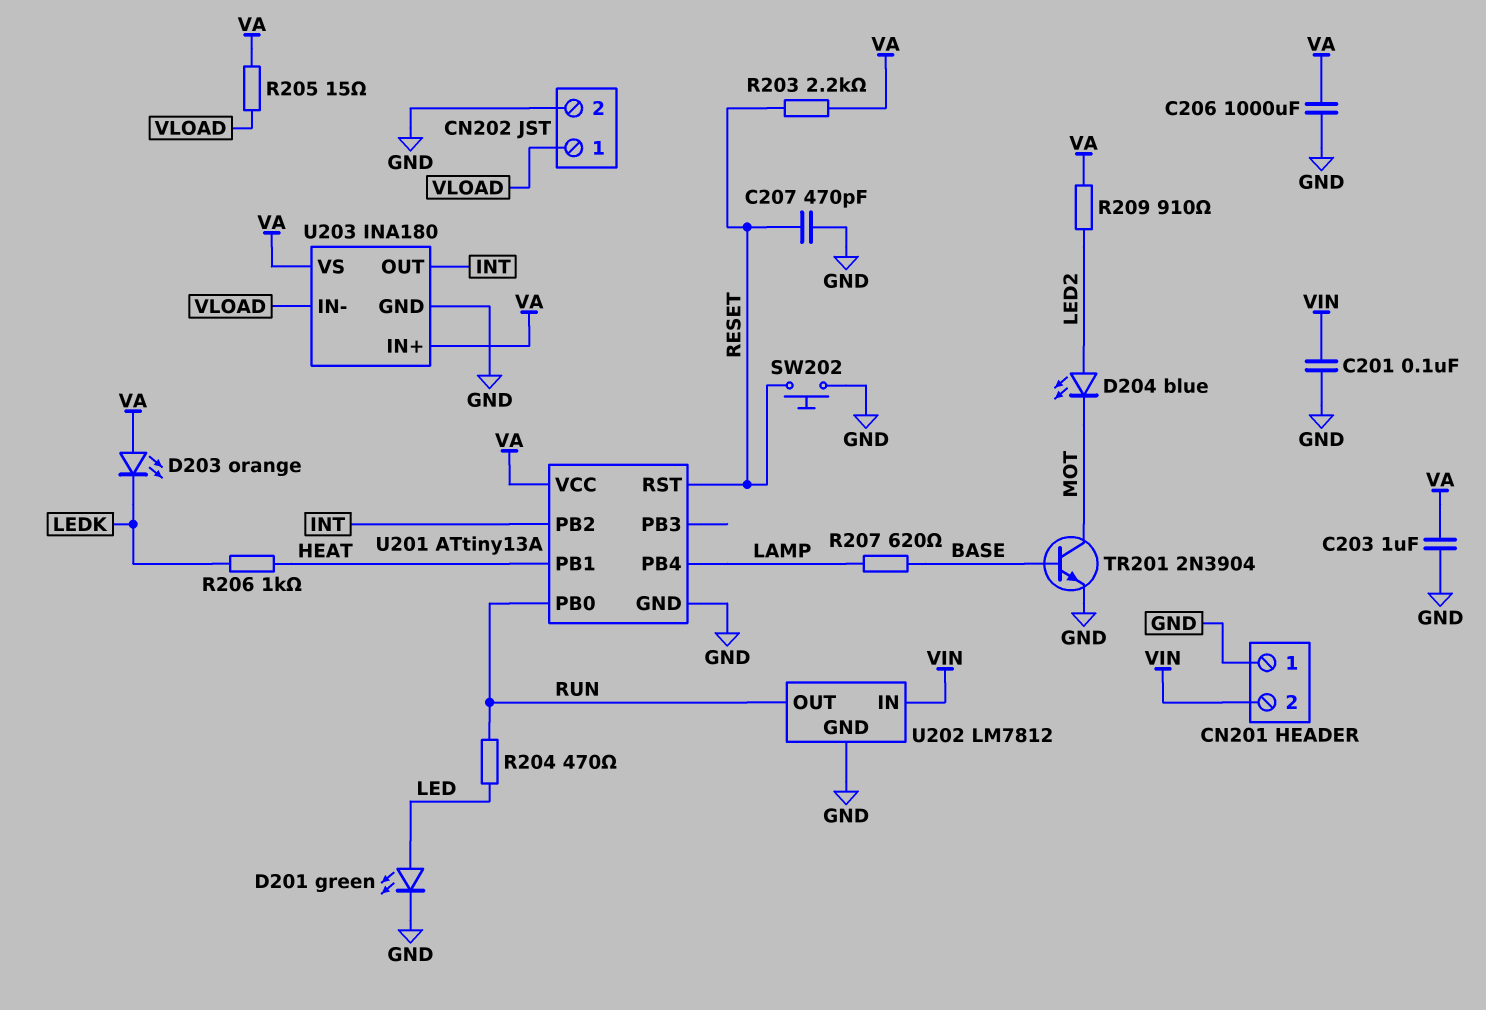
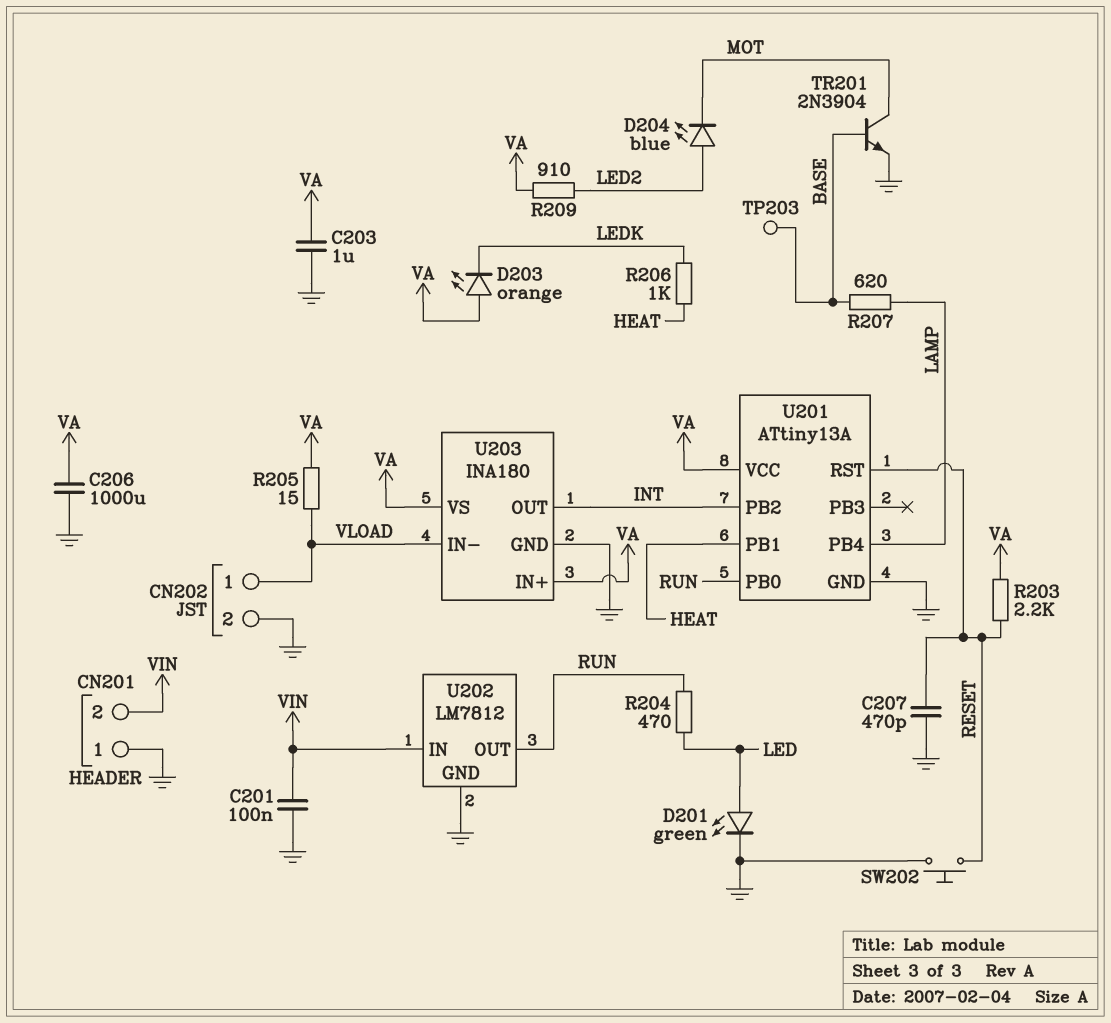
TP203: none -> test point (BASE)

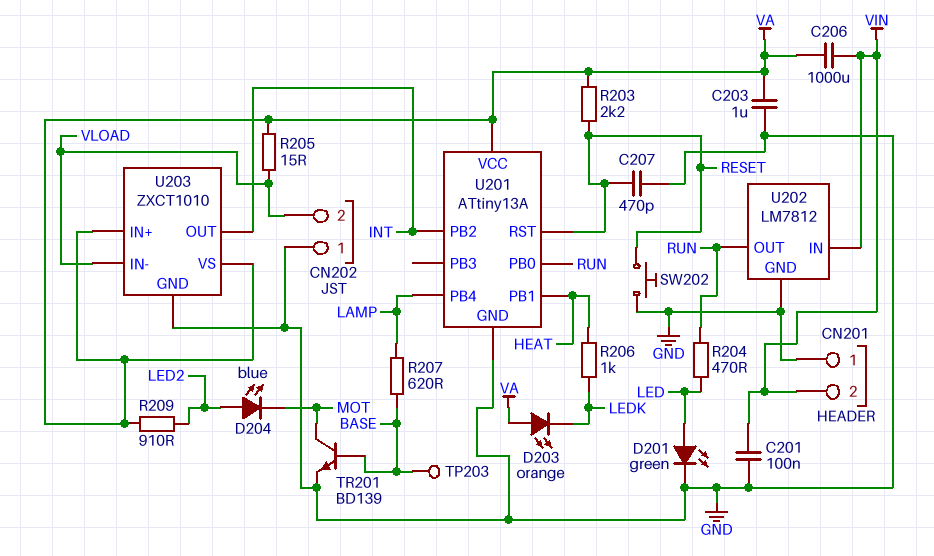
C206: 1000uF (GND, VA) -> 1000uF (VA, VIN)
CN202 pin 1: VLOAD -> GND
CN202 pin 2: GND -> VLOAD
TR201: NPN 2N3904 (B BASE, C MOT, E GND) -> NPN BD139 (B BASE, C MOT, E GND)
U203: INA180 -> ZXCT1010

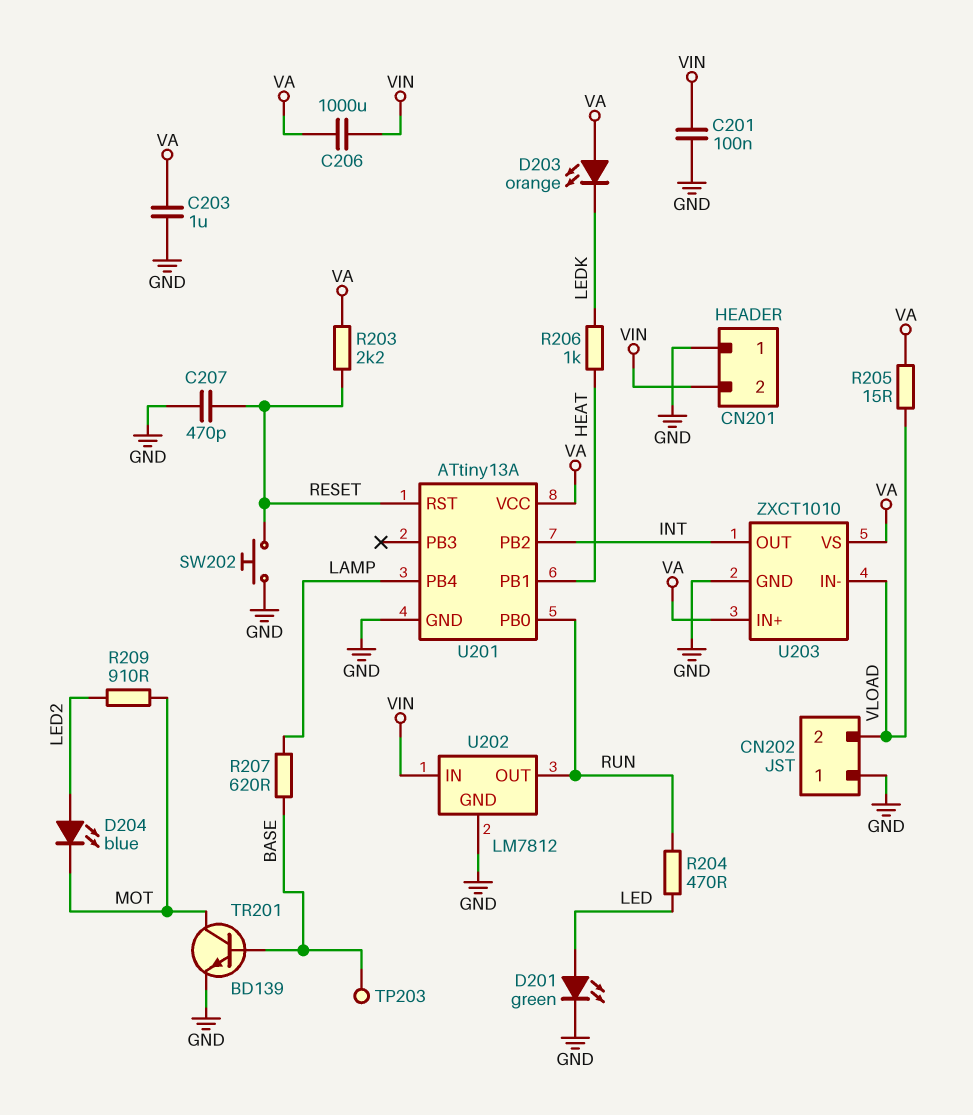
R209: 910 (LED2, VA) -> 910 (LED2, MOT)

